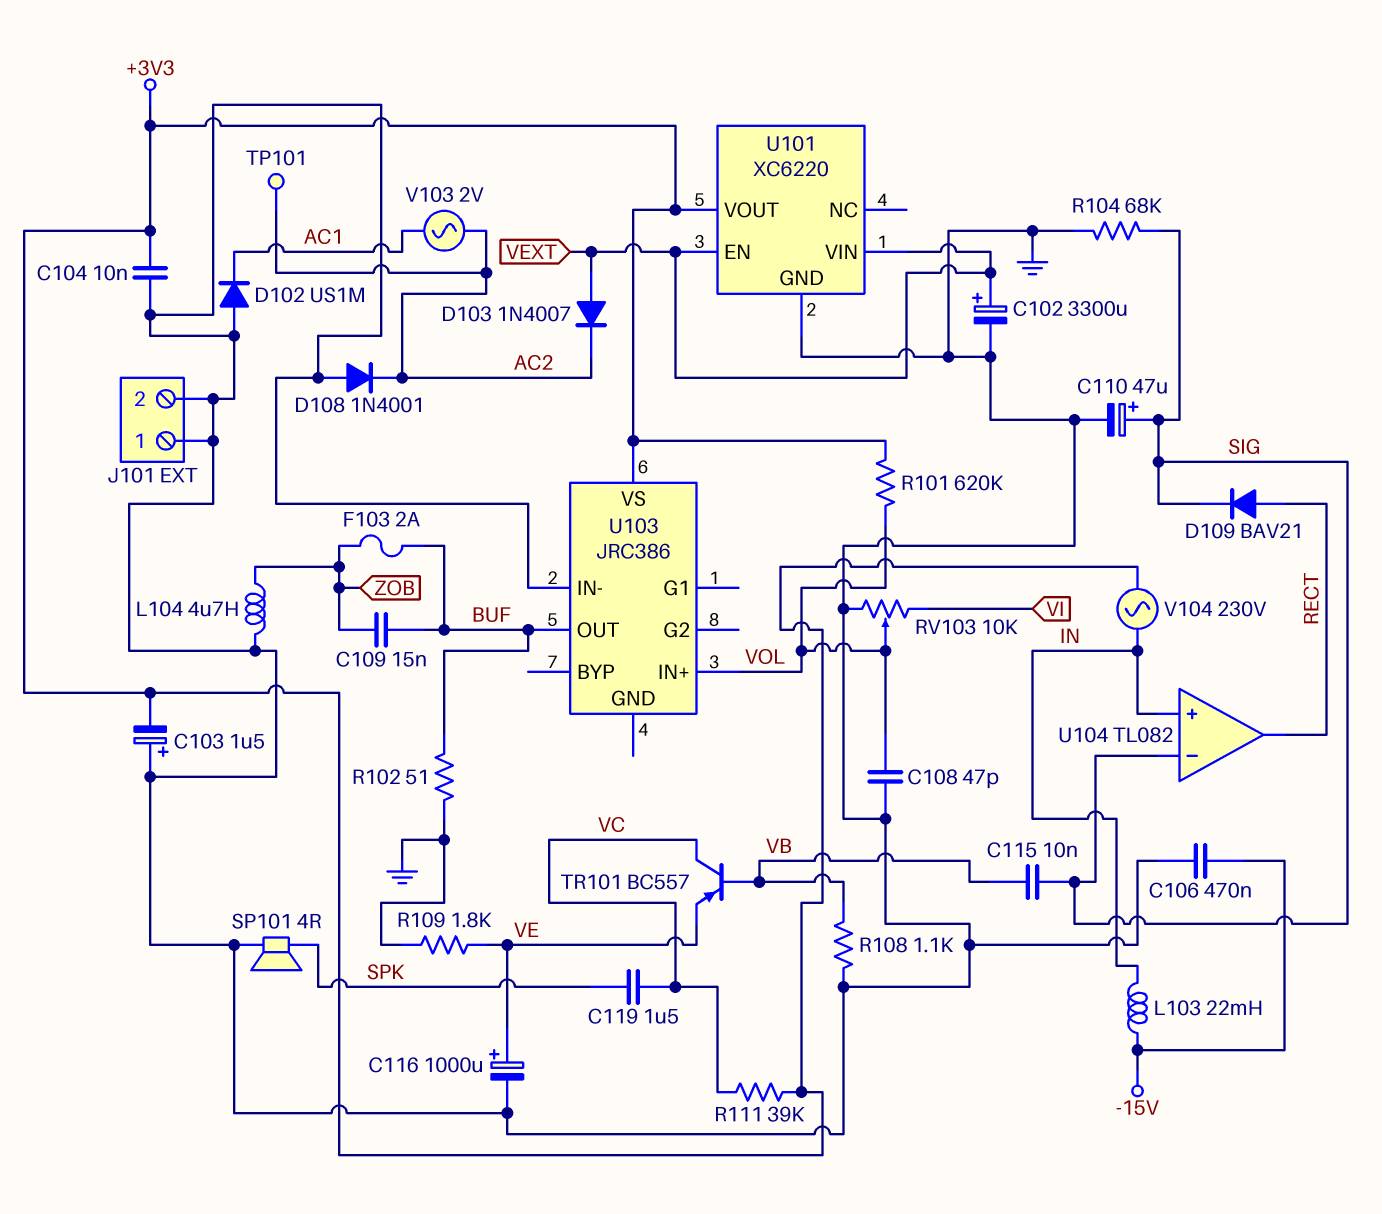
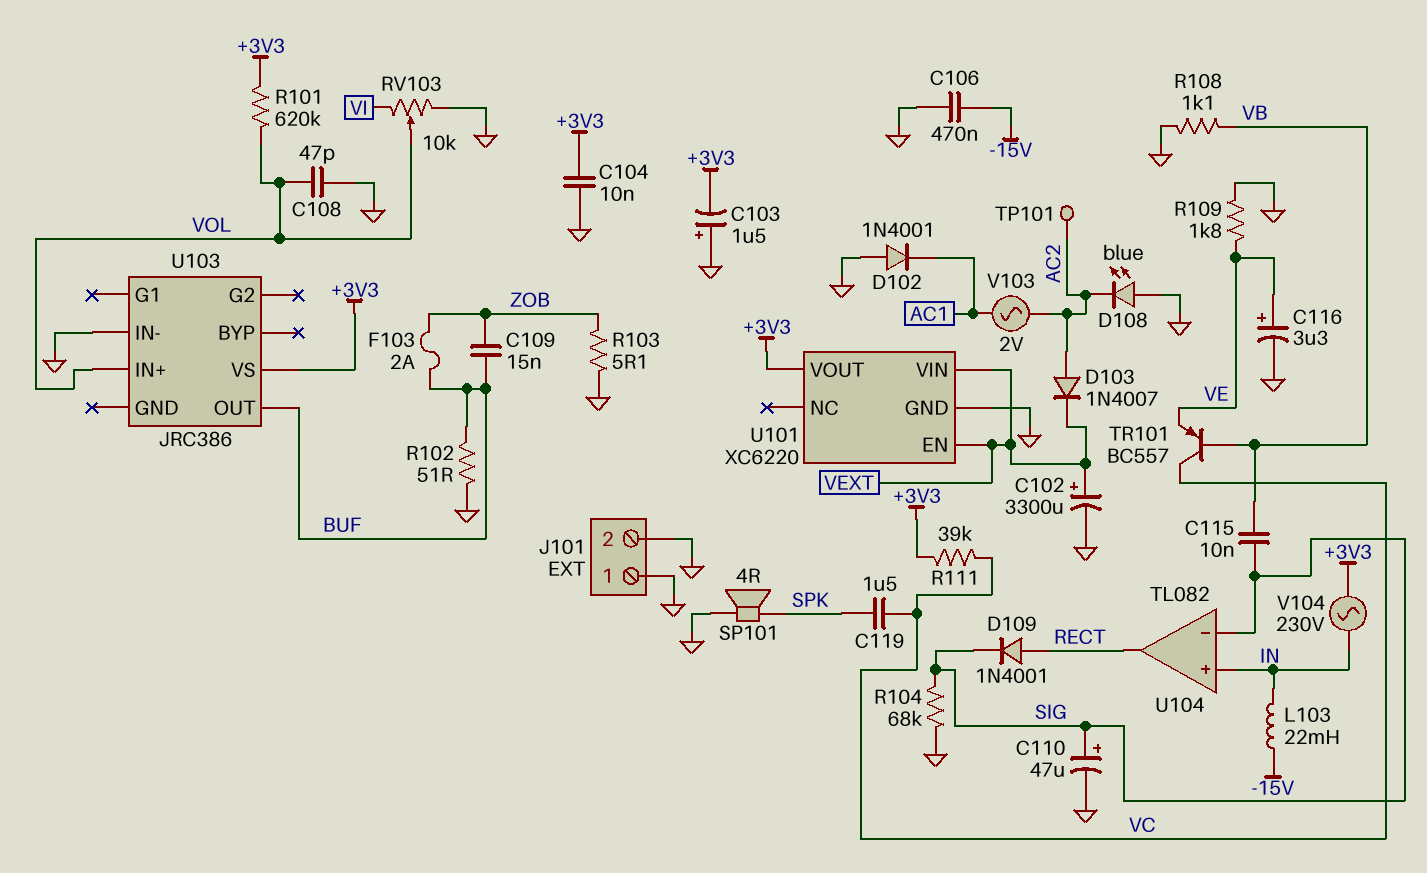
C116: 1000uF (plus VE, minus GND) -> 3.3uF (plus VE, minus GND)
D102: diode US1M (A GND, K AC1) -> diode 1N4001 (A GND, K AC1)
D103: diode 1N4007 (A VEXT, K AC2) -> diode 1N4007 (A AC2, K VEXT)
D108: diode 1N4001 (A GND, K AC2) -> LED blue (A GND, K AC2)
D109: diode BAV21 (A RECT, K SIG) -> diode 1N4001 (A RECT, K SIG)
L104: 4.7uH (GND, ZOB) -> none
R103: none -> 5.1 (GND, ZOB)

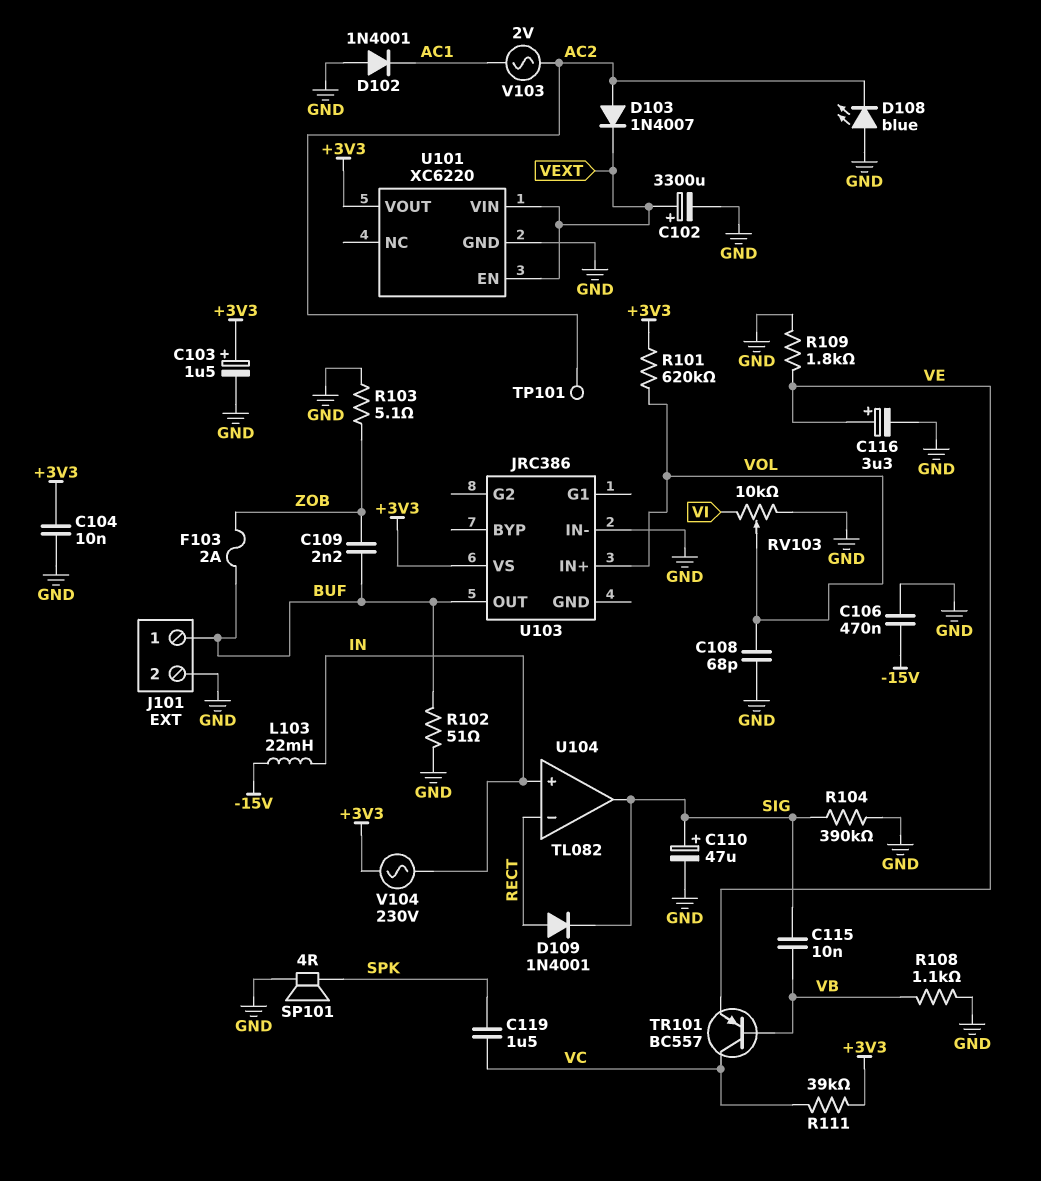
C103: 1.5uF (plus GND, minus +3V3) -> 1.5uF (plus +3V3, minus GND)
C108: 47pF (GND, VOL) -> 68pF (GND, VOL)
C109: 15nF (BUF, ZOB) -> 2.2nF (BUF, ZOB)
J101 pin 1: GND -> BUF
R104: 68k (GND, SIG) -> 390k (GND, SIG)
U104 pin in-: SIG -> RECT
U104 pin out: RECT -> SIG

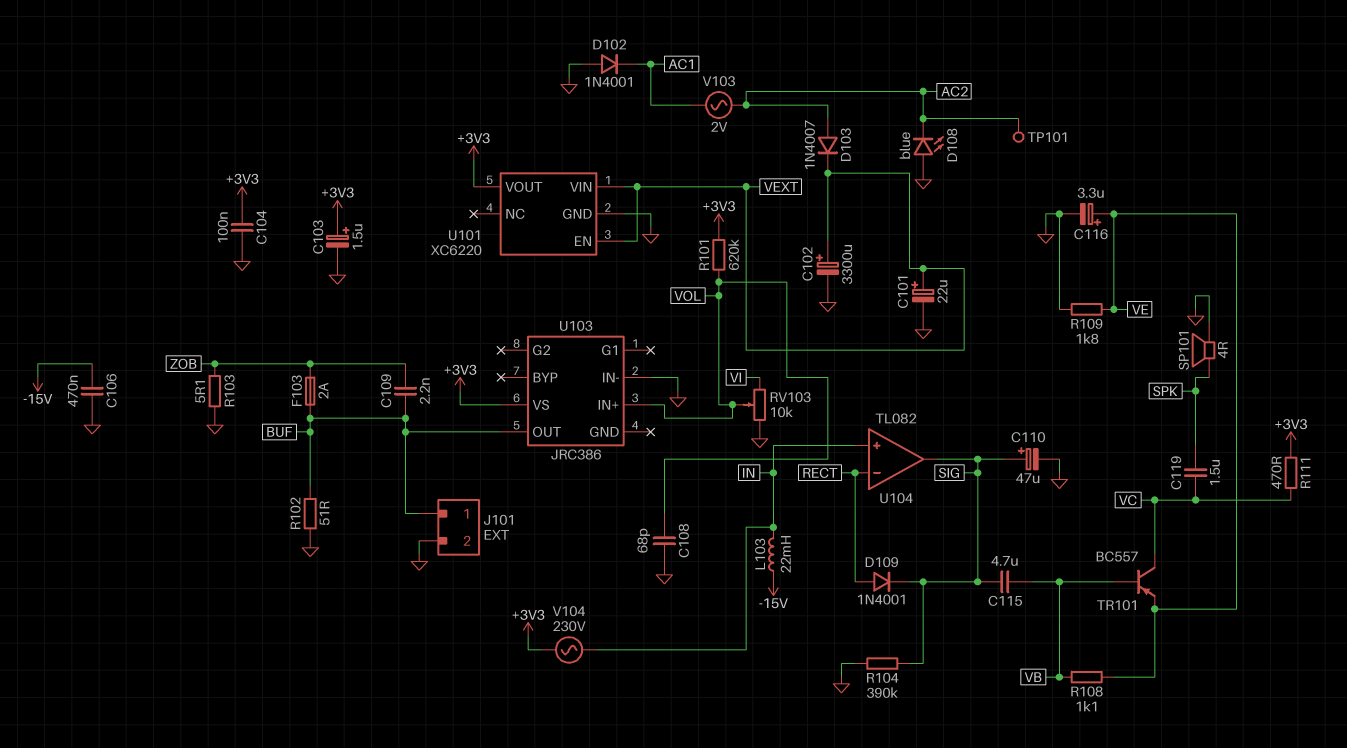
C101: none -> 22uF (plus VEXT, minus GND)
C104: 10nF (+3V3, GND) -> 100nF (+3V3, GND)
C115: 10nF (SIG, VB) -> 4.7uF (SIG, VB)
R108: 1.1k (GND, VB) -> 1.1k (VB, VE)
R111: 39k (+3V3, VC) -> 470 (+3V3, VC)

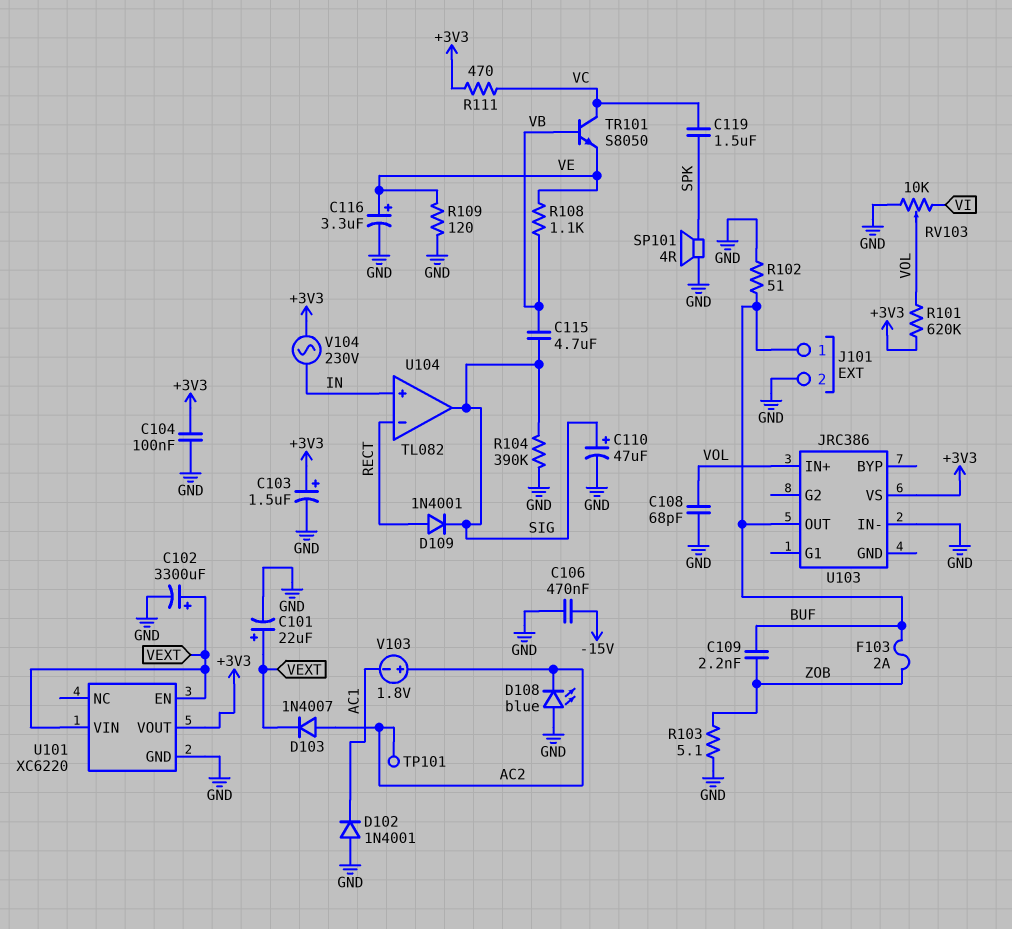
L103: 22mH (-15V, IN) -> none
R109: 1.8k (GND, VE) -> 120 (GND, VE)
TR101: PNP BC557 (B VB, C VC, E VE) -> NPN S8050 (B VB, C VC, E VE)
V103: AC 2V (AC1, AC2) -> 1.8V (plus AC2, minus AC1)

